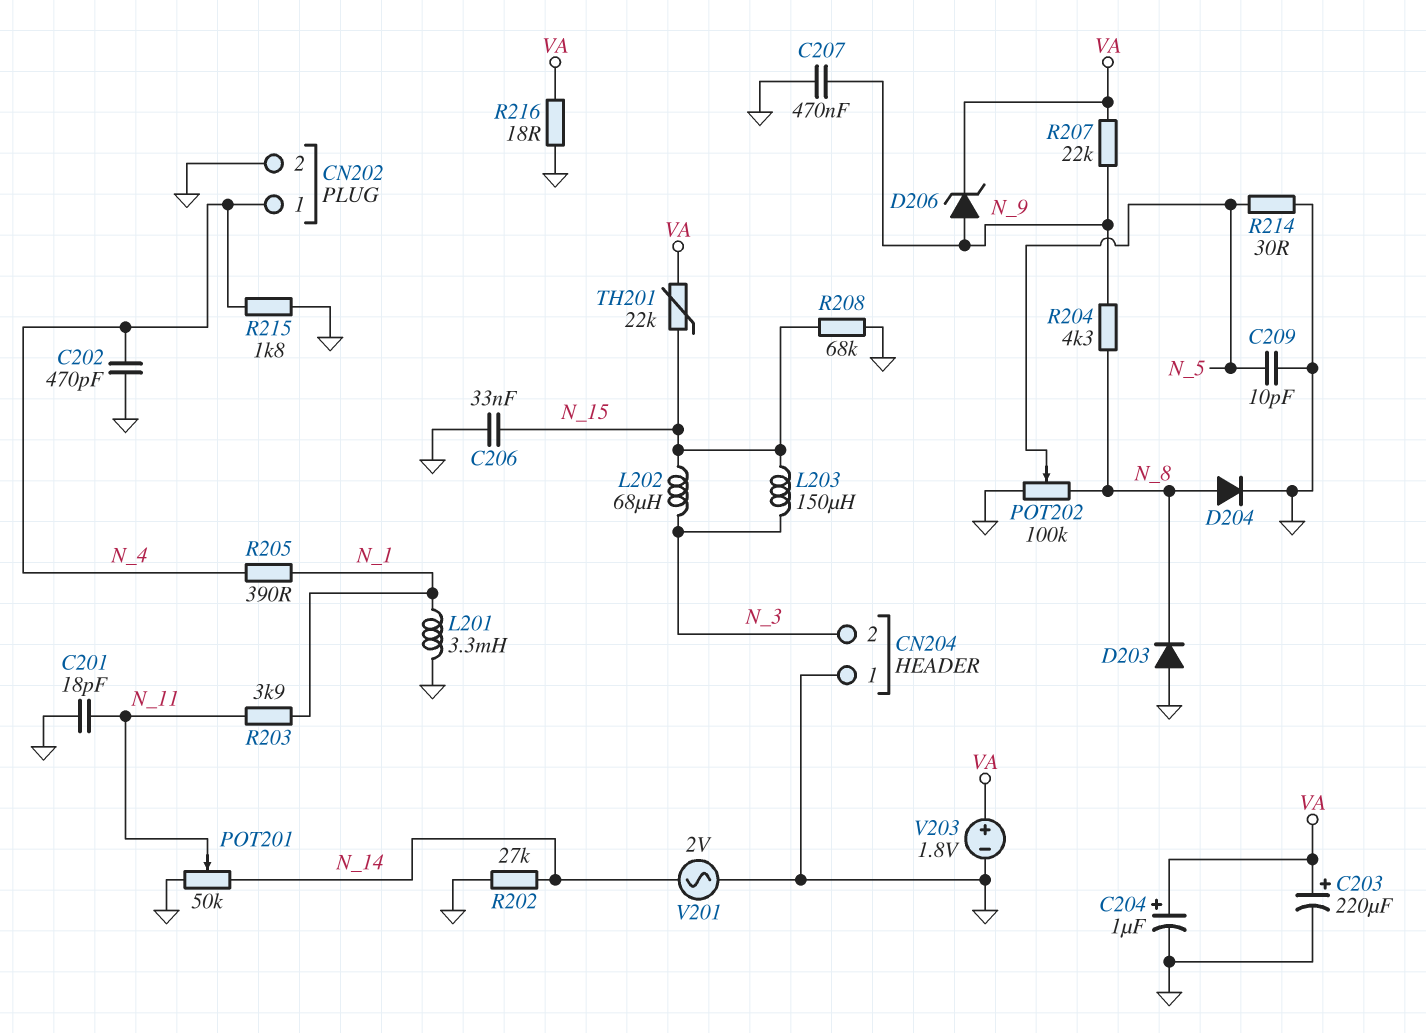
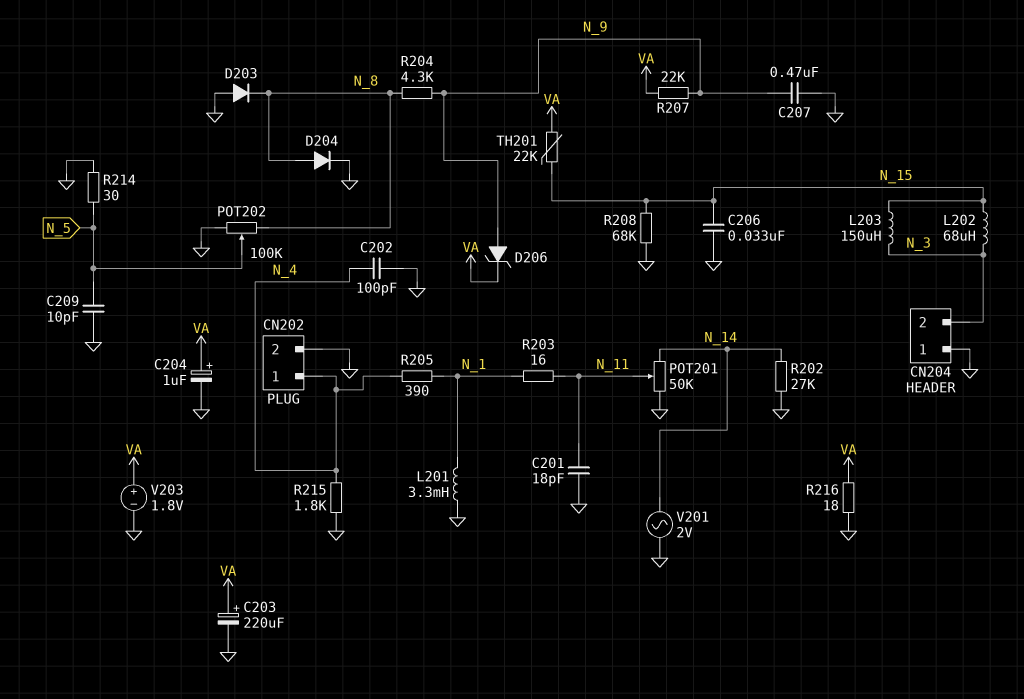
C202: 470pF (GND, N_4) -> 100pF (GND, N_4)
R203: 3.9k (N_1, N_11) -> 16 (N_1, N_11)

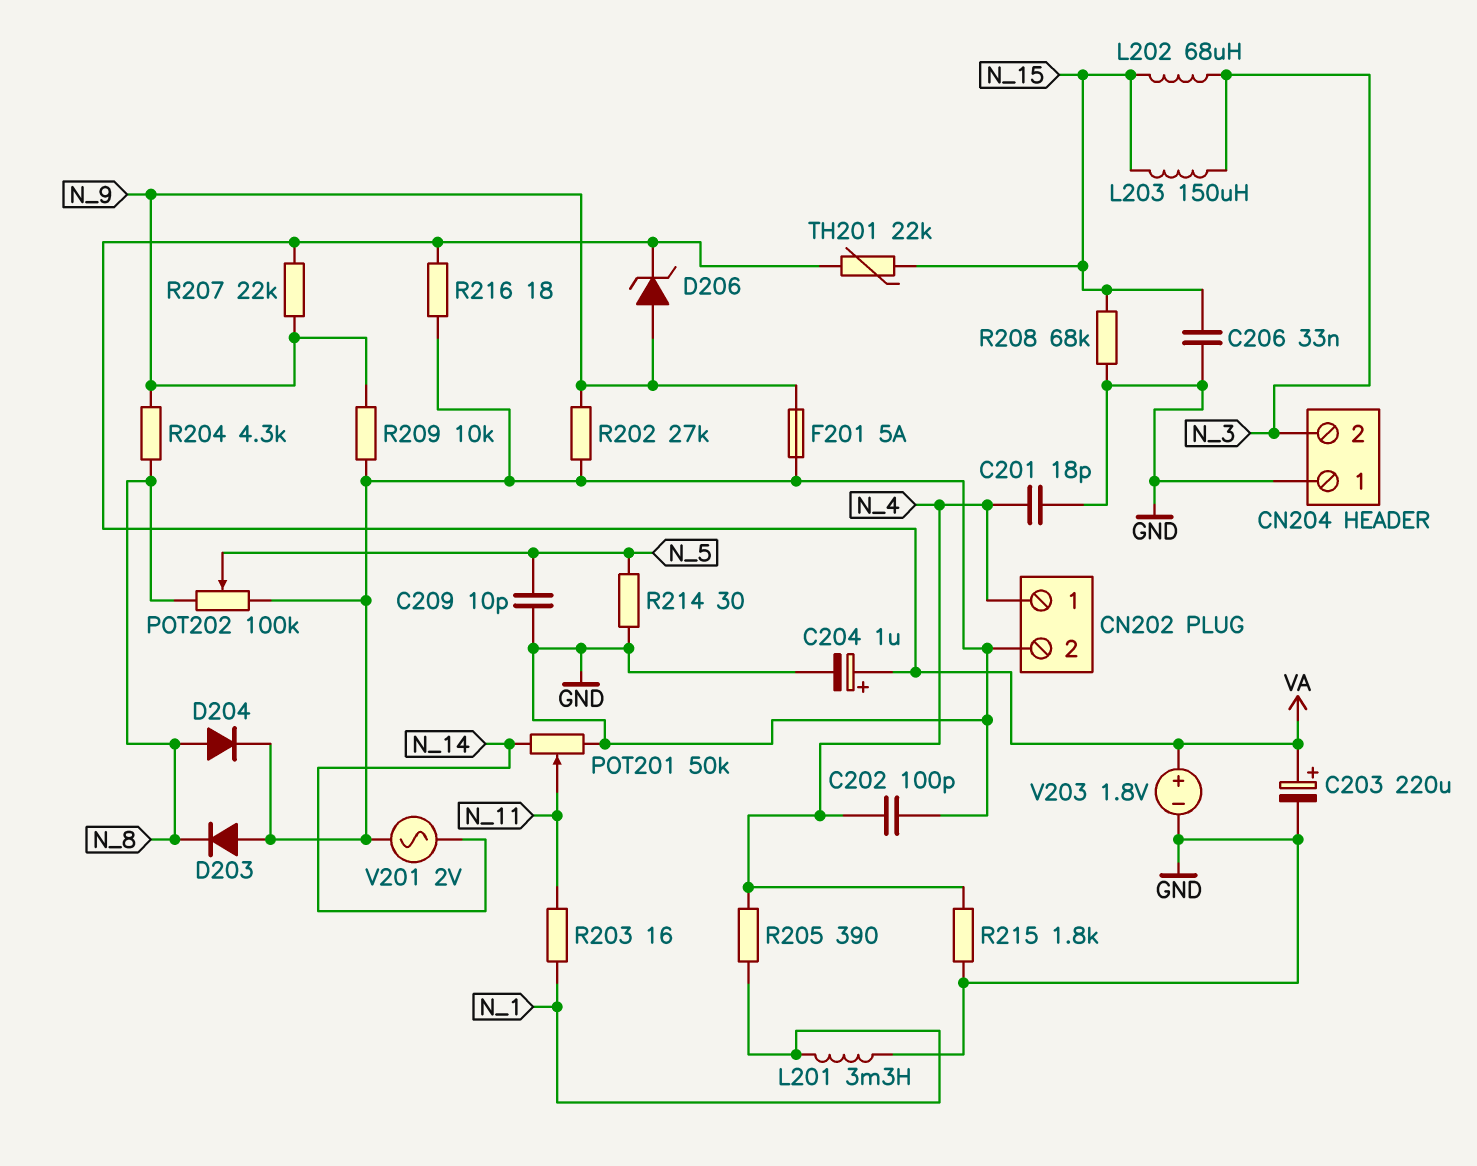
C201: 18pF (GND, N_11) -> 18pF (GND, N_4)
C207: 470nF (GND, N_9) -> none
F201: none -> 5A (GND, N_9)
R202: 27k (GND, N_14) -> 27k (GND, N_9)
R209: none -> 10k (GND, N_9)

